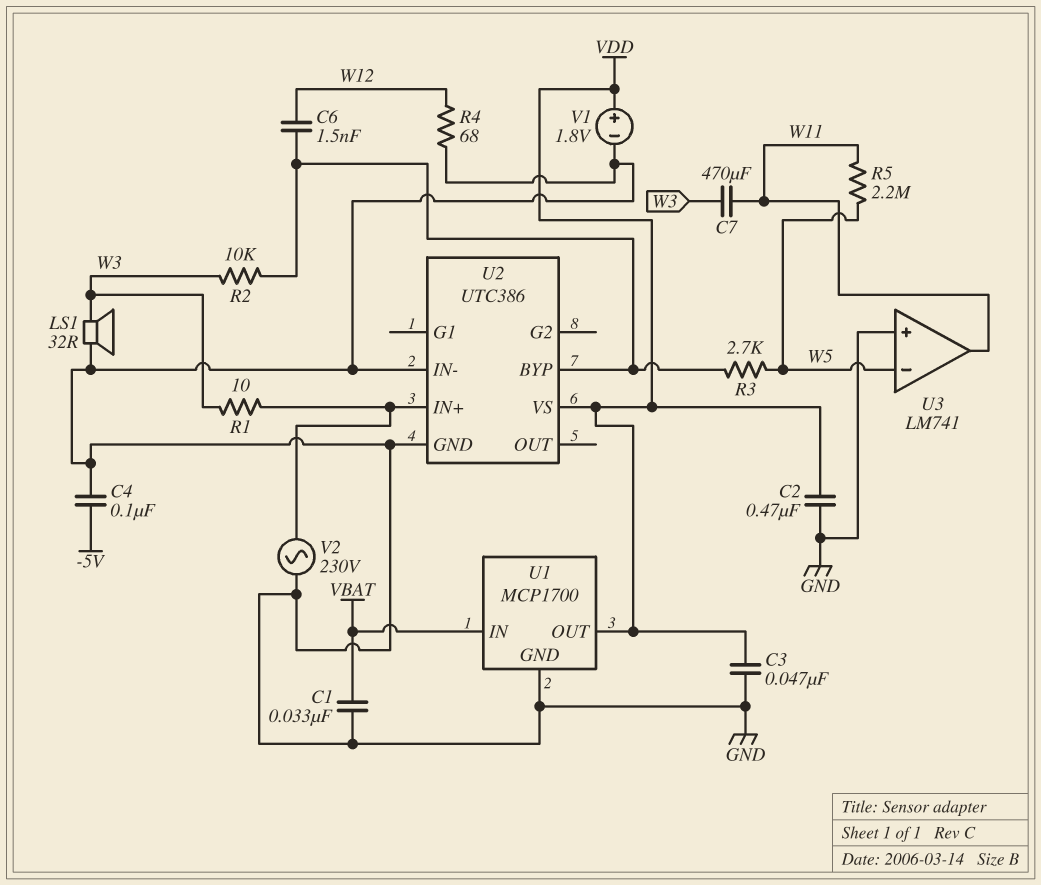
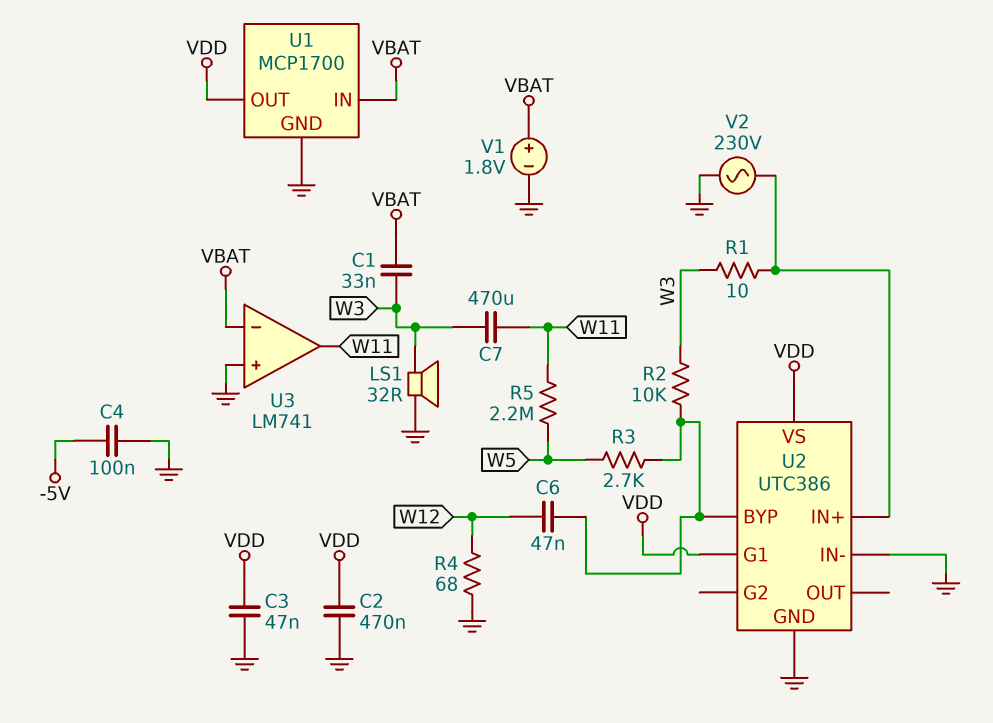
C1: 33nF (GND, VBAT) -> 33nF (VBAT, W3)
C6: 1.5nF (U2/BYP, W12) -> 47nF (U2/BYP, W12)
U2 pin G1: none -> VDD
U3 pin in-: W5 -> VBAT
V1: 1.8V (plus VDD, minus GND) -> 1.8V (plus VBAT, minus GND)

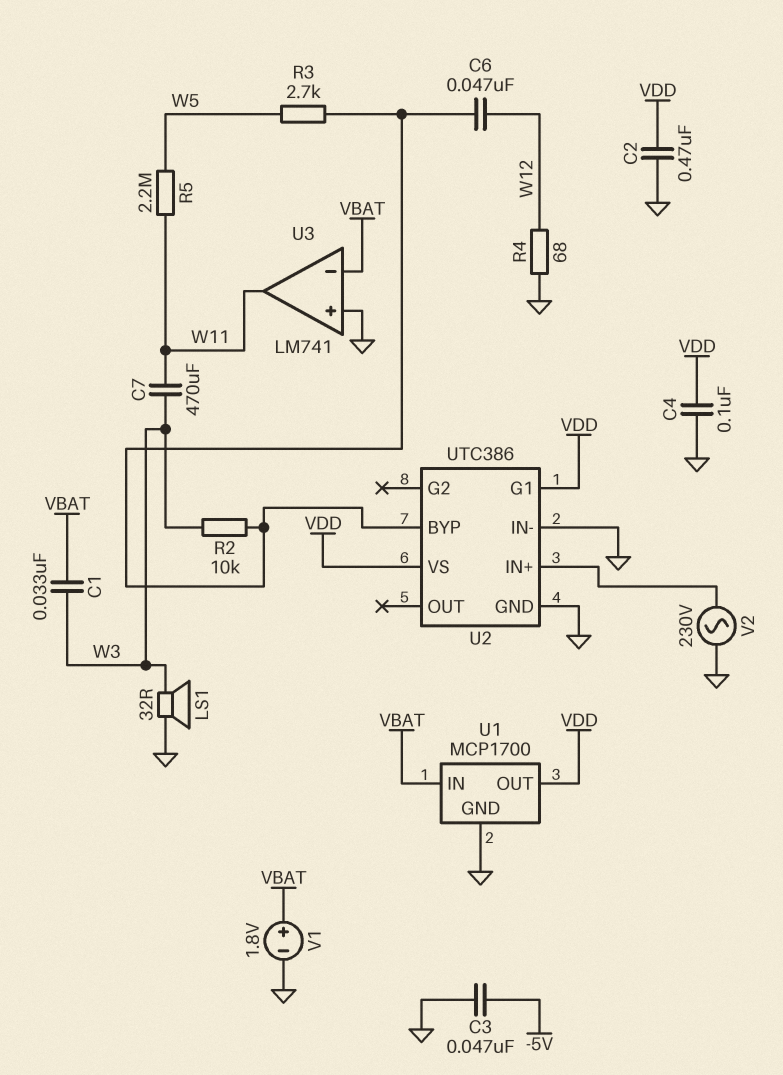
C3: 47nF (GND, VDD) -> 47nF (-5V, GND)
C4: 100nF (-5V, GND) -> 100nF (GND, VDD)
R1: 10 (U2/IN+, W3) -> none

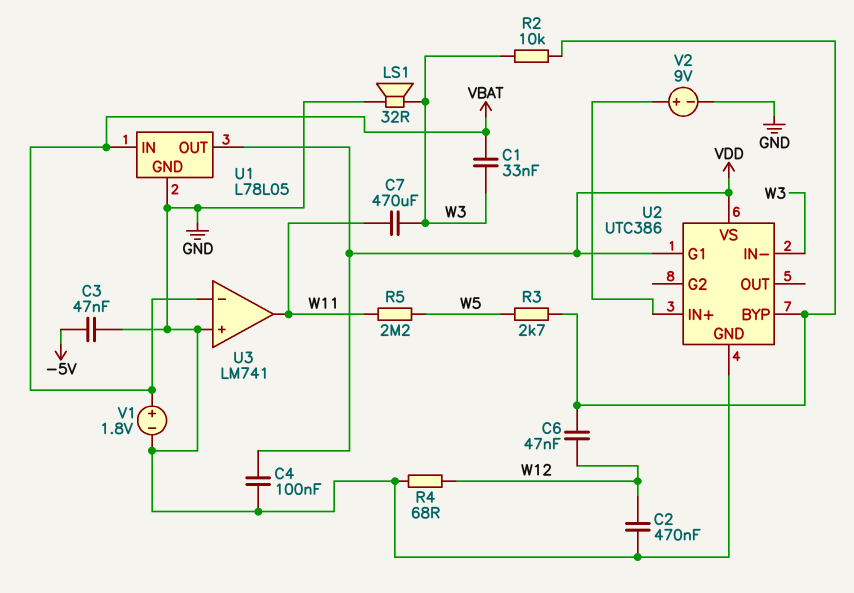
C2: 470nF (GND, VDD) -> 470nF (GND, W12)
U1: MCP1700 -> L78L05
U2 pin IN-: GND -> W3
V2: AC 230V (GND, U2/IN+) -> 9V (plus U2/IN+, minus GND)

